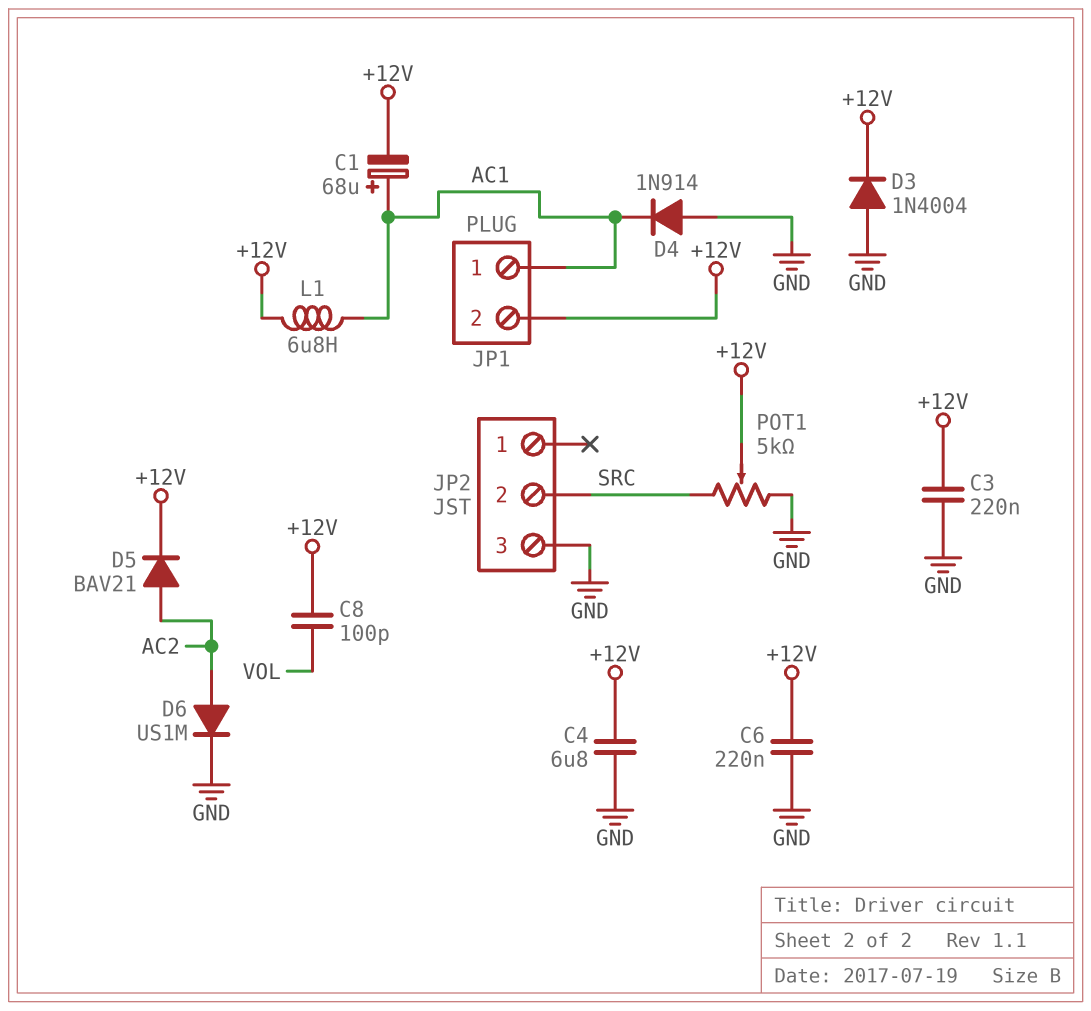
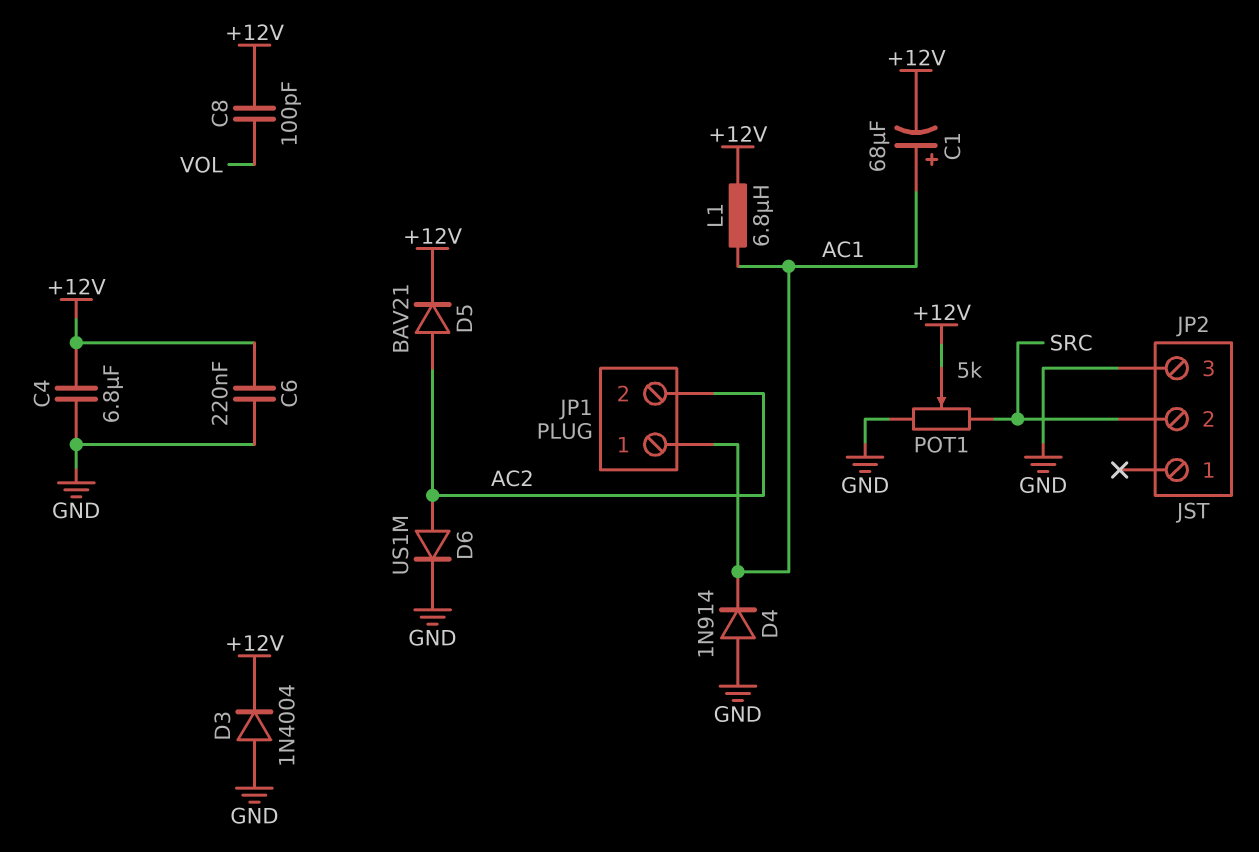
C3: 220nF (+12V, GND) -> none
JP1 pin 2: +12V -> AC2

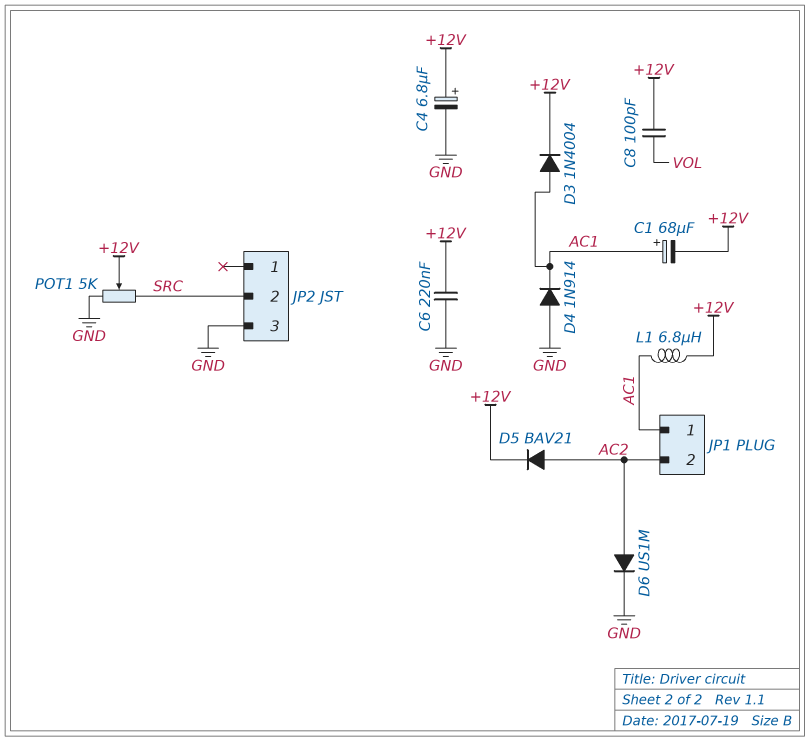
C4: 6.8uF (+12V, GND) -> 6.8uF (plus +12V, minus GND)
D3: diode 1N4004 (A GND, K +12V) -> diode 1N4004 (A AC1, K +12V)

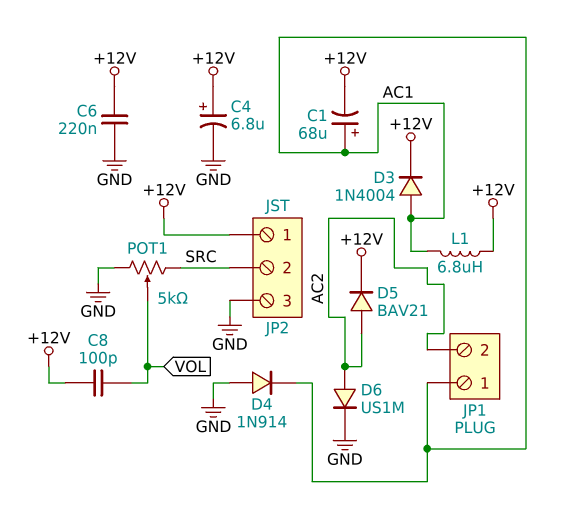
JP2 pin 1: none -> +12V
POT1: 5k (GND, SRC, wiper +12V) -> 5k (GND, SRC, wiper VOL)

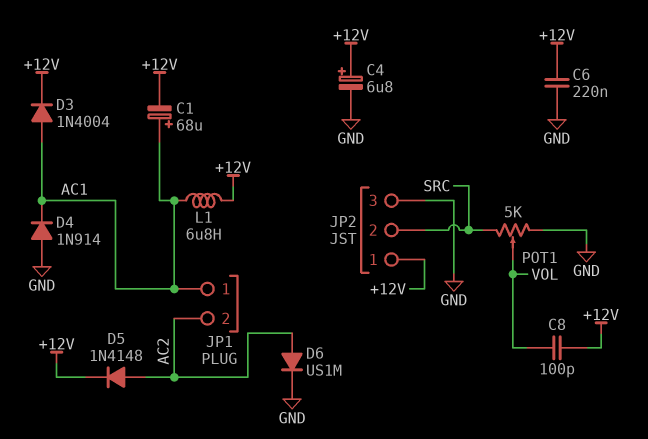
D5: diode BAV21 (A AC2, K +12V) -> diode 1N4148 (A AC2, K +12V)

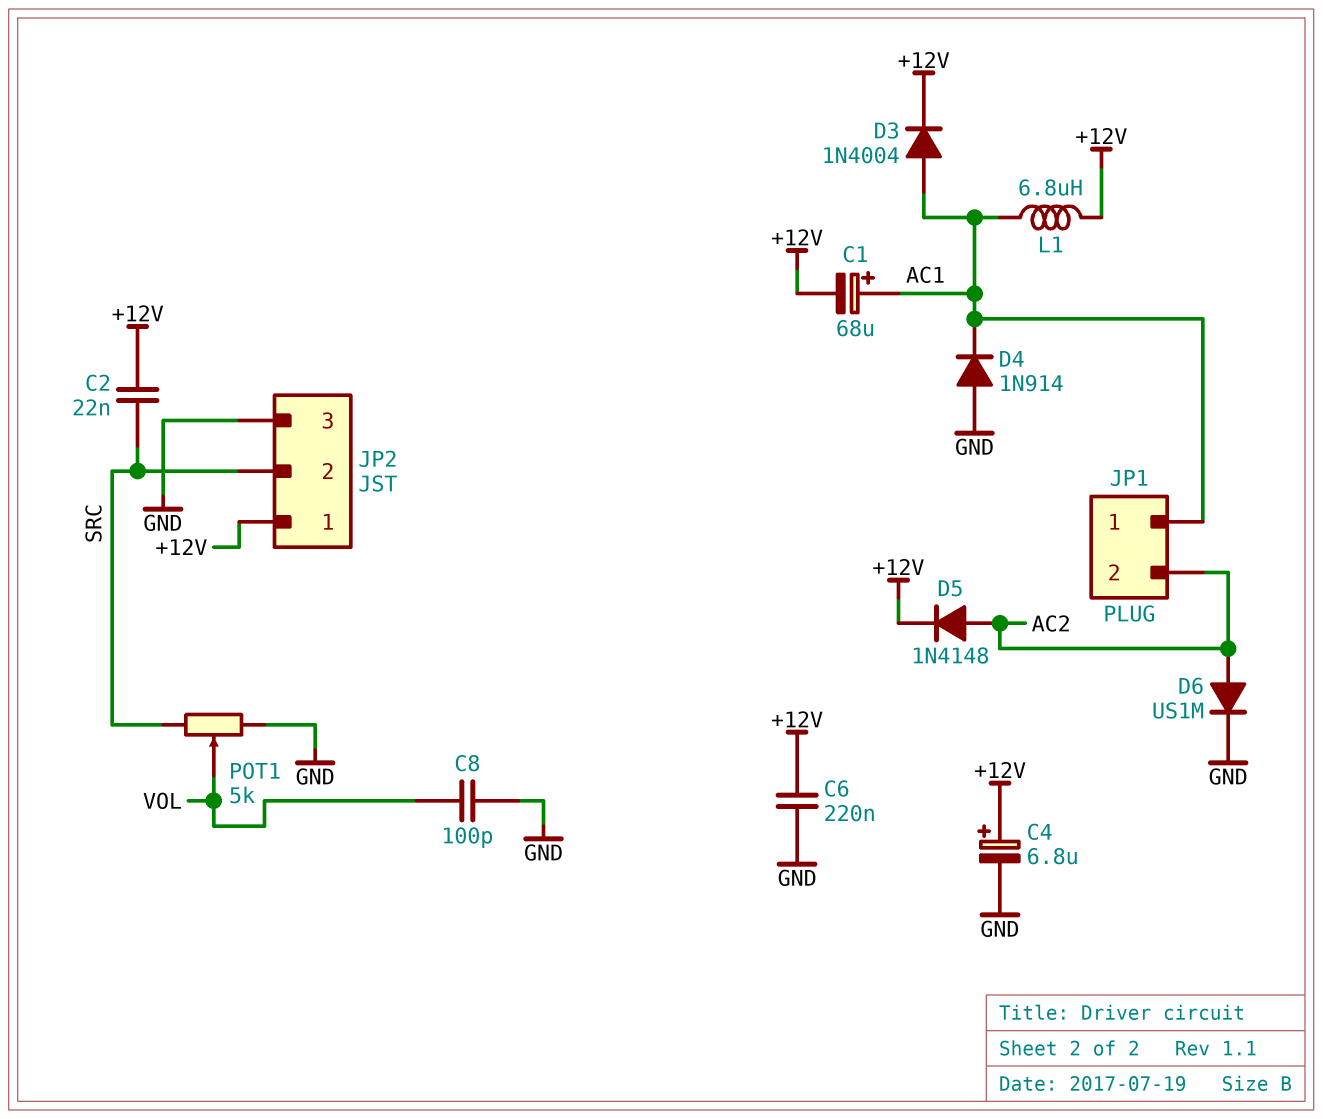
C2: none -> 22nF (+12V, SRC)
C8: 100pF (+12V, VOL) -> 100pF (GND, VOL)

